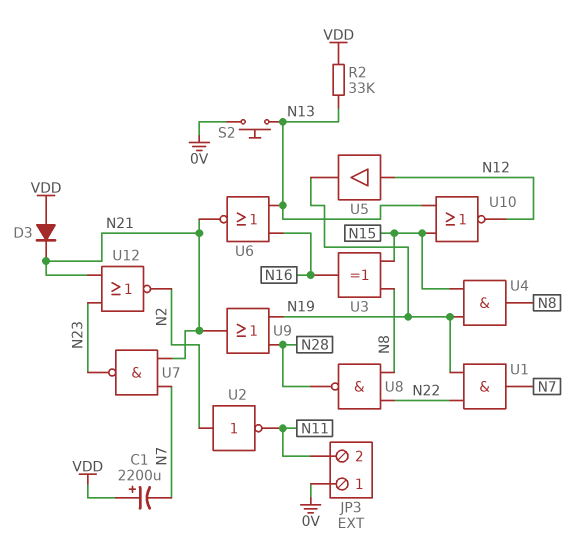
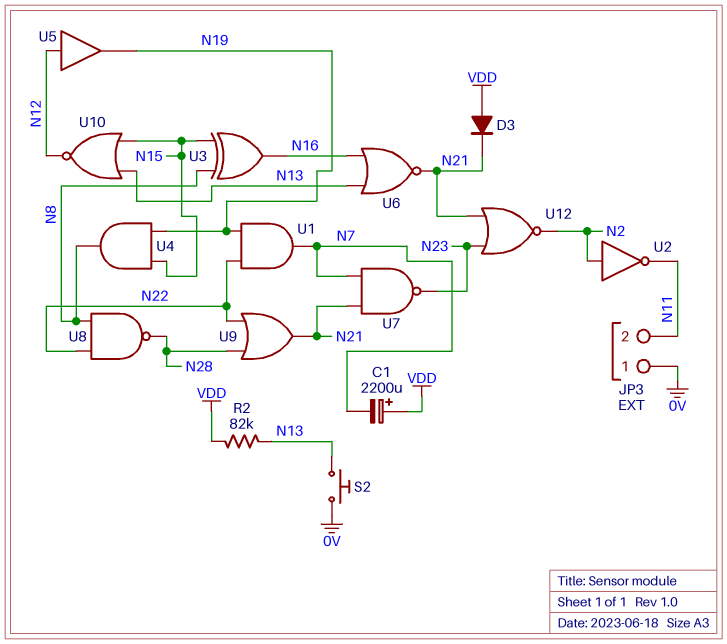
R2: 33k (N13, VDD) -> 82k (N13, VDD)
U9: OR (in N19, in N28, out N21) -> OR (in N22, in N28, out N21)

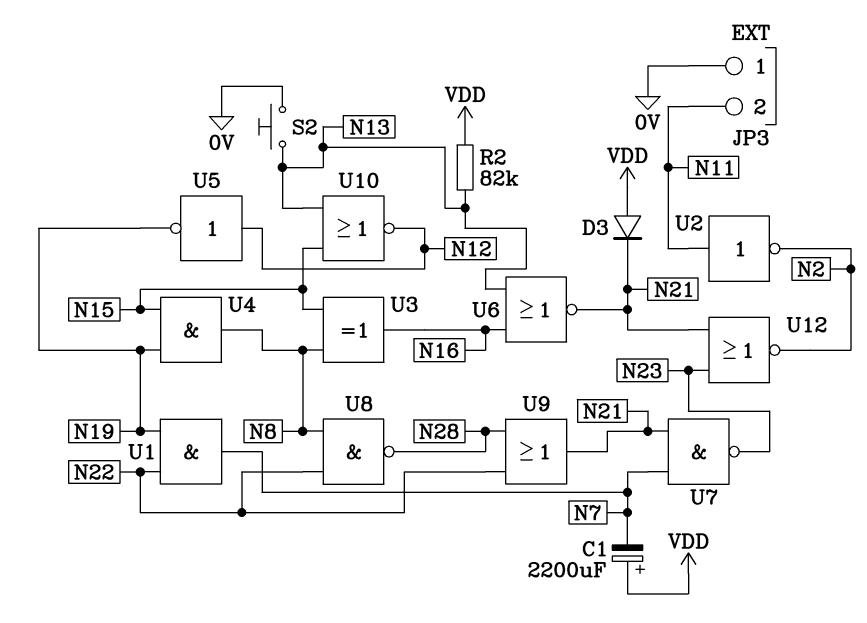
U2: NOT (in N2, out N11) -> NOT (in N11, out N2)
U5: buffer (in N12, out N19) -> NOT (in N12, out N19)

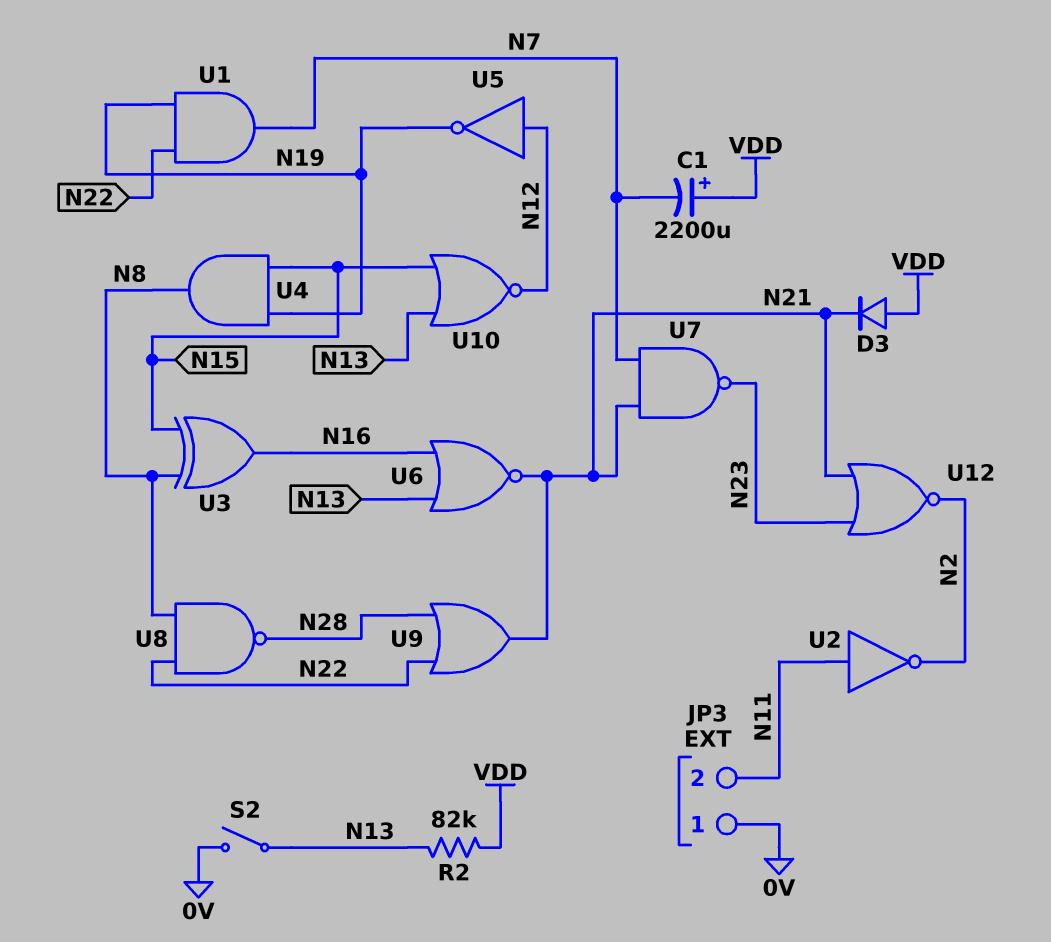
S2: button (0V, N13) -> switch (0V, N13)

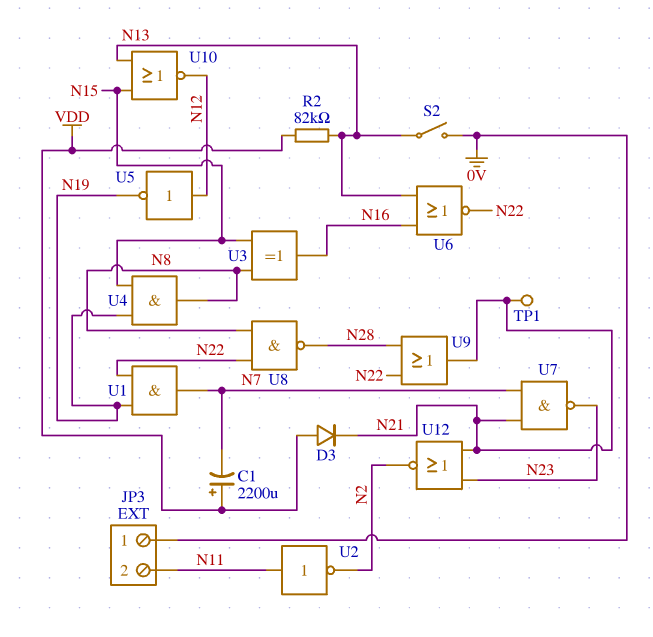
TP1: none -> test point (N21)
U6: NOR (in N13, in N16, out N21) -> NOR (in N13, in N16, out N22)

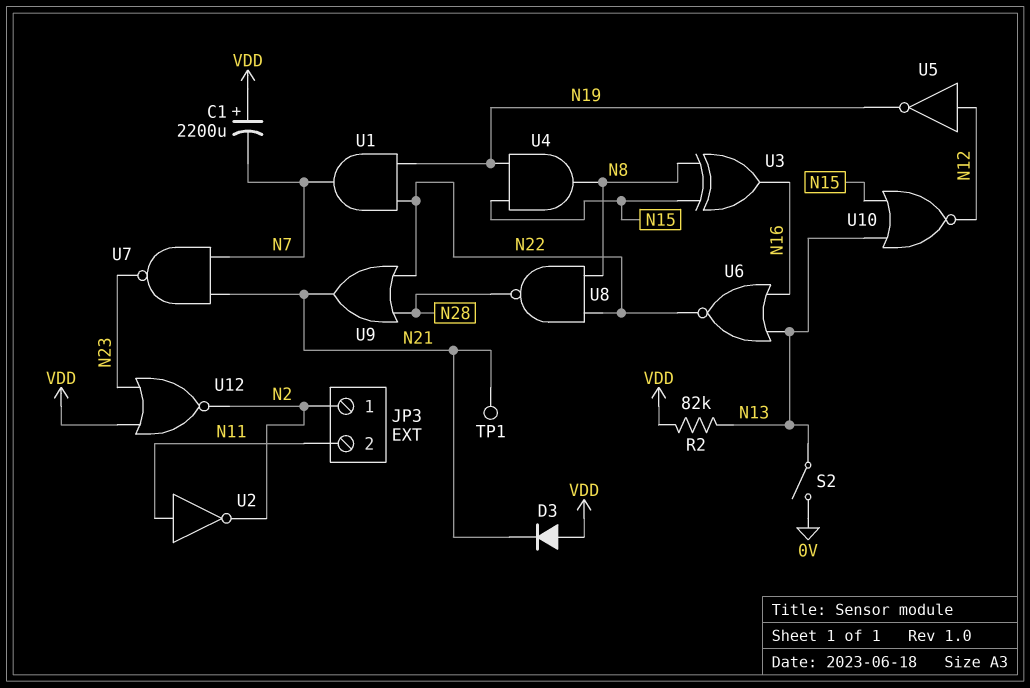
JP3 pin 1: 0V -> N2
U12: NOR (in N21, in N23, out N2) -> NOR (in N23, in VDD, out N2)

